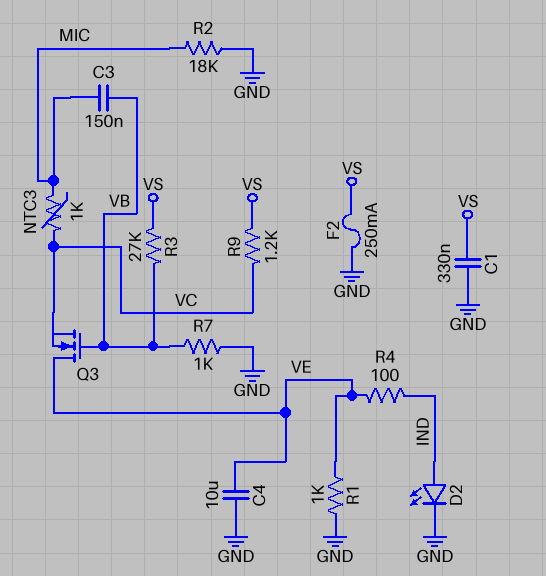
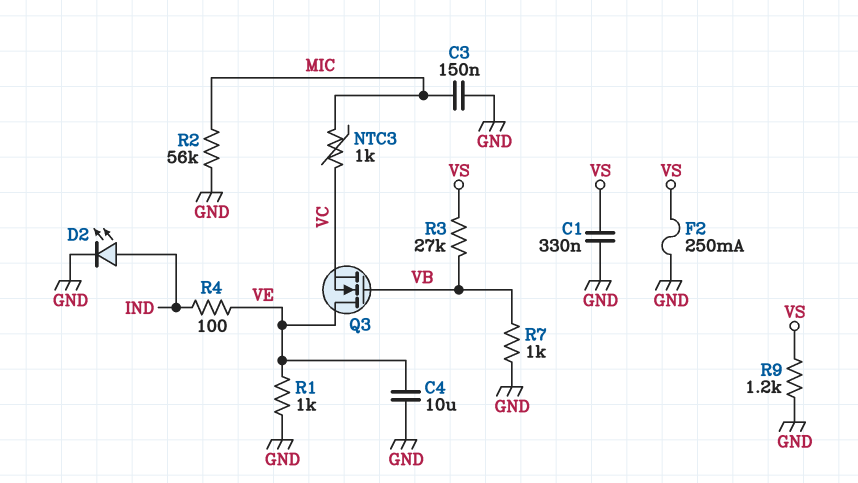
C3: 150nF (MIC, VB) -> 150nF (GND, MIC)
R2: 18k (GND, MIC) -> 56k (GND, MIC)
R9: 1.2k (VC, VS) -> 1.2k (GND, VS)

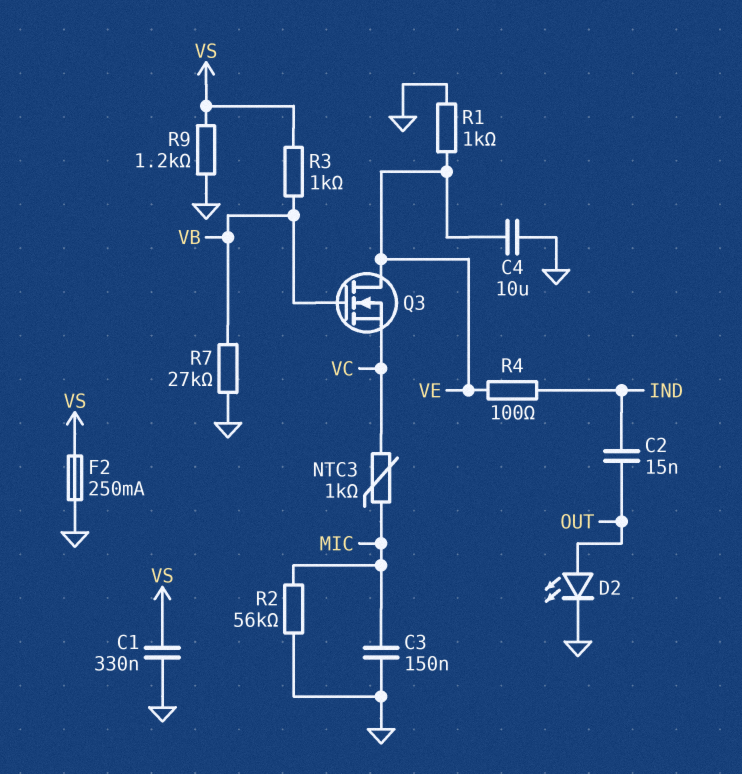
C2: none -> 15nF (IND, OUT)
D2: LED (A IND, K GND) -> LED (A OUT, K GND)
R3: 27k (VB, VS) -> 1k (VB, VS)
R7: 1k (GND, VB) -> 27k (GND, VB)

